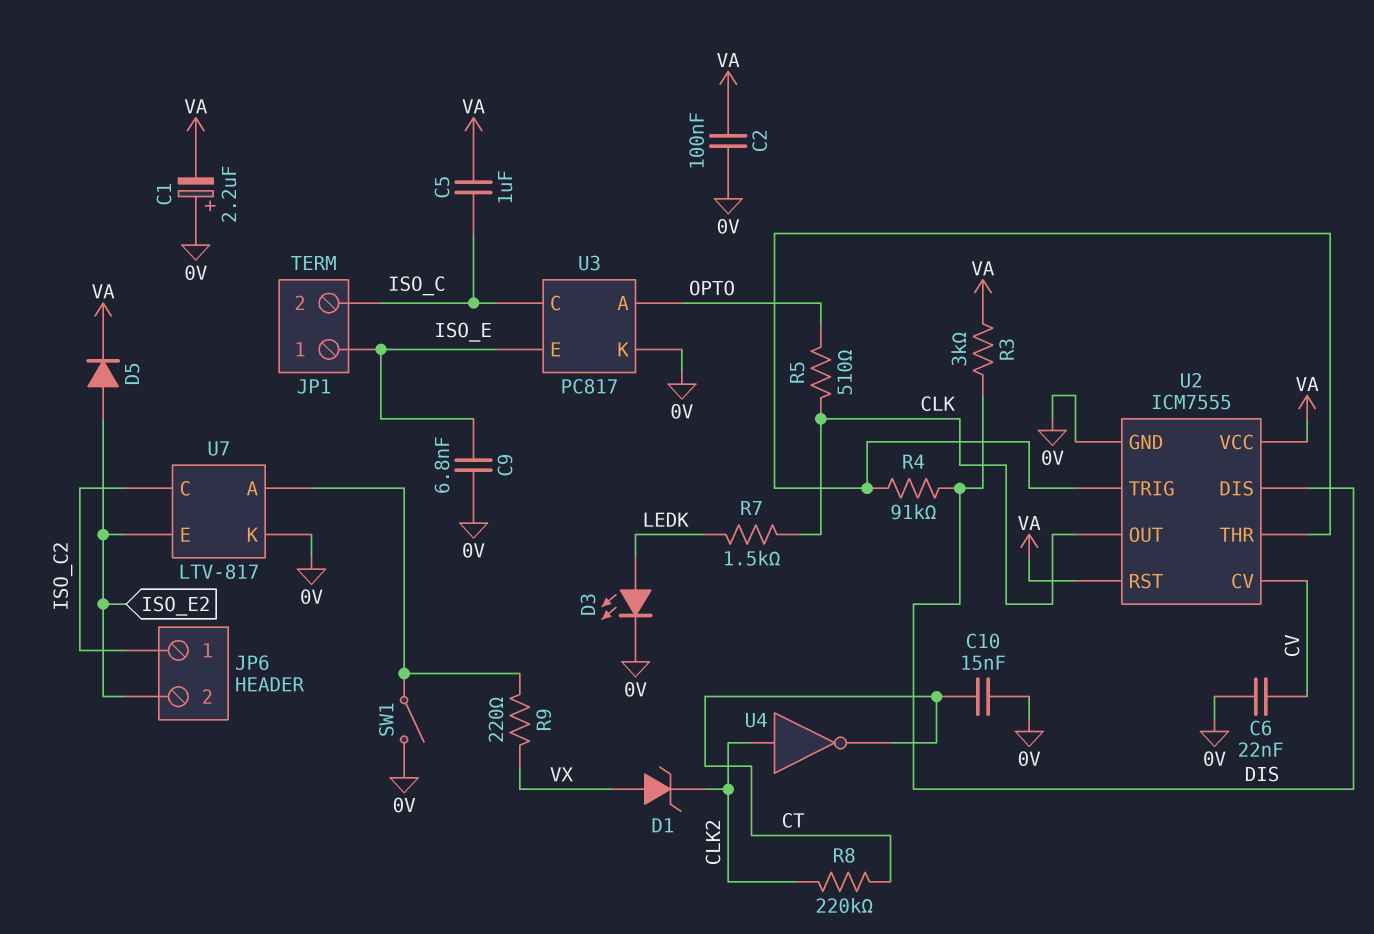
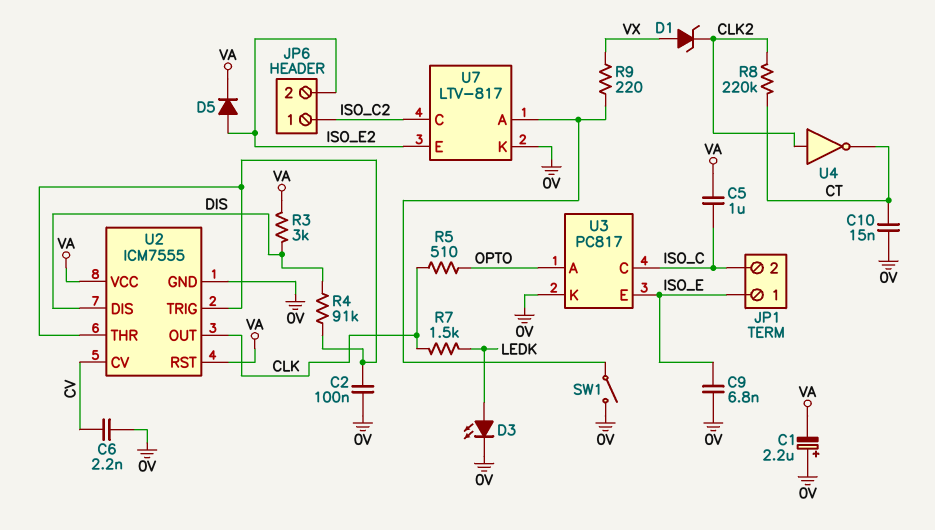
C2: 100nF (0V, VA) -> 100nF (0V, U2/THR)
C6: 22nF (0V, CV) -> 2.2nF (0V, CV)

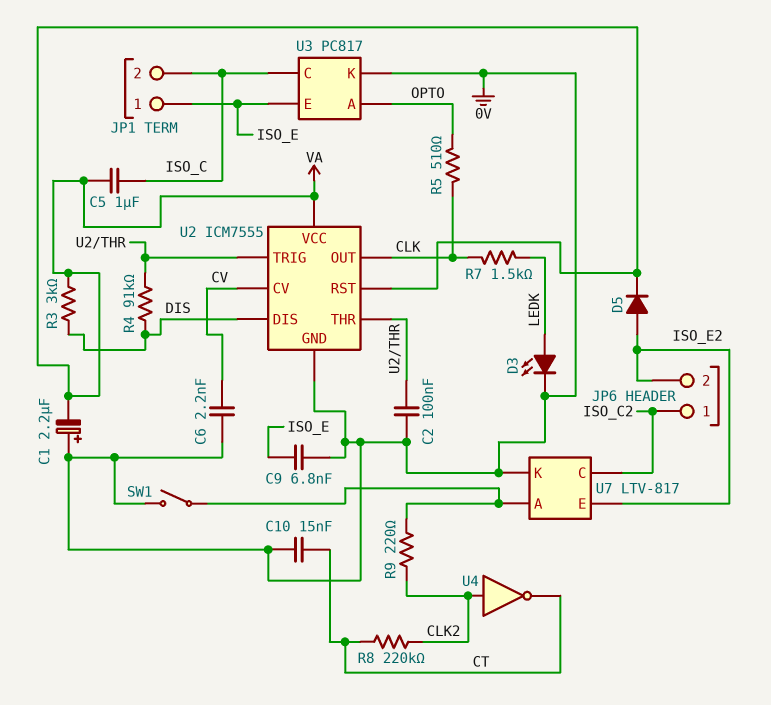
D1: zener (A VX, K CLK2) -> none
R9: 220 (U7/A, VX) -> 220 (CLK2, U7/A)

